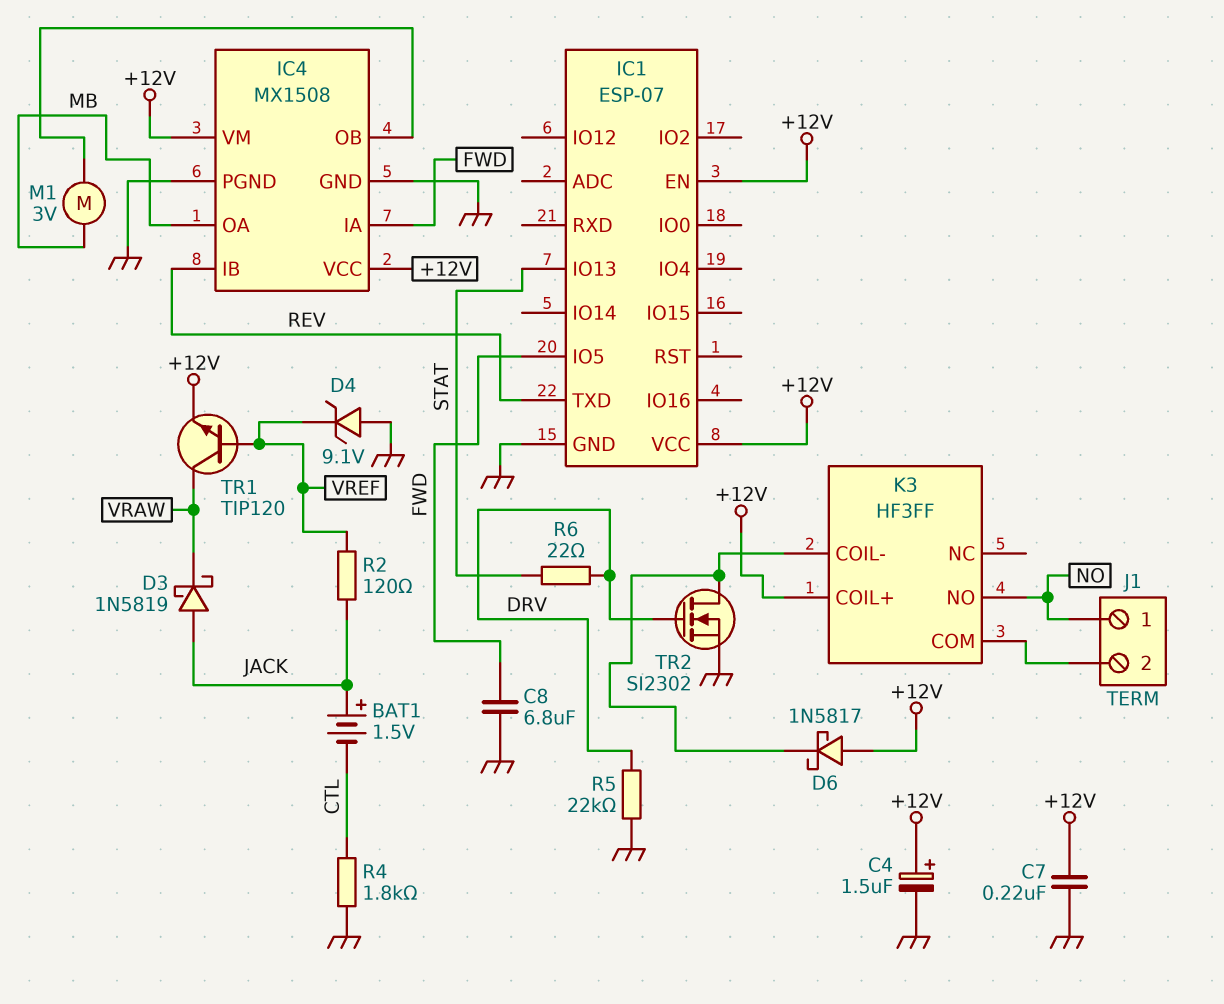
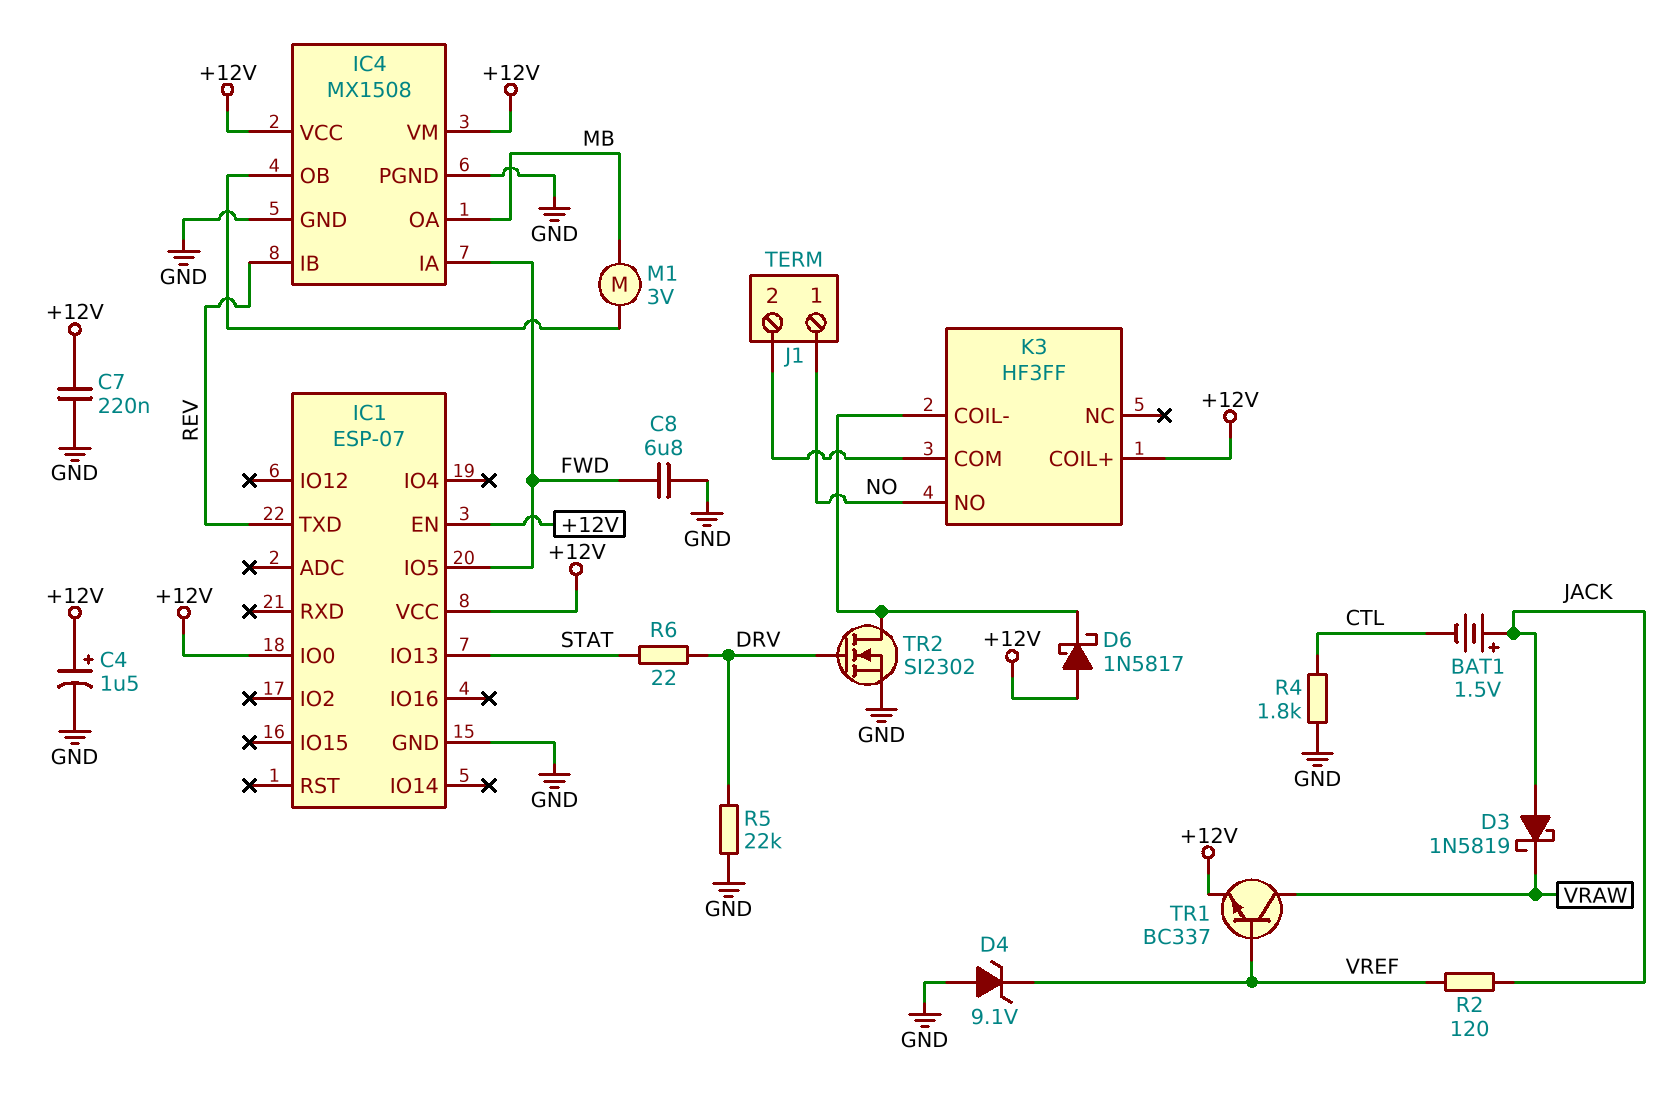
IC1 pin IO0: none -> +12V
TR1: NPN TIP120 (B VREF, C VRAW, E +12V) -> NPN BC337 (B VREF, C VRAW, E +12V)

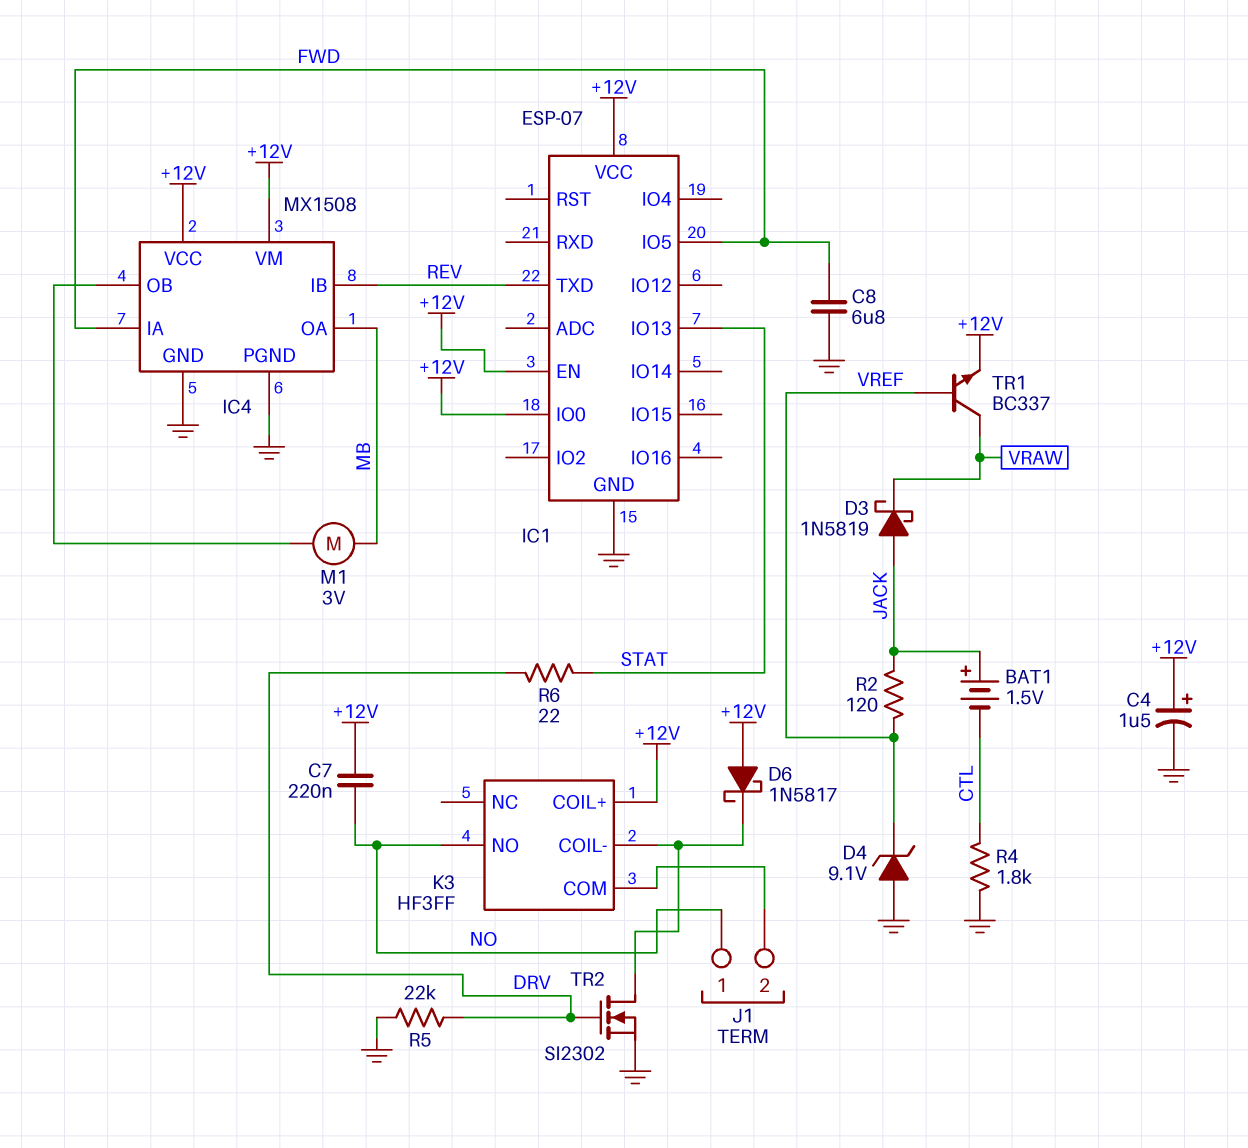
C7: 220nF (+12V, GND) -> 220nF (+12V, NO)

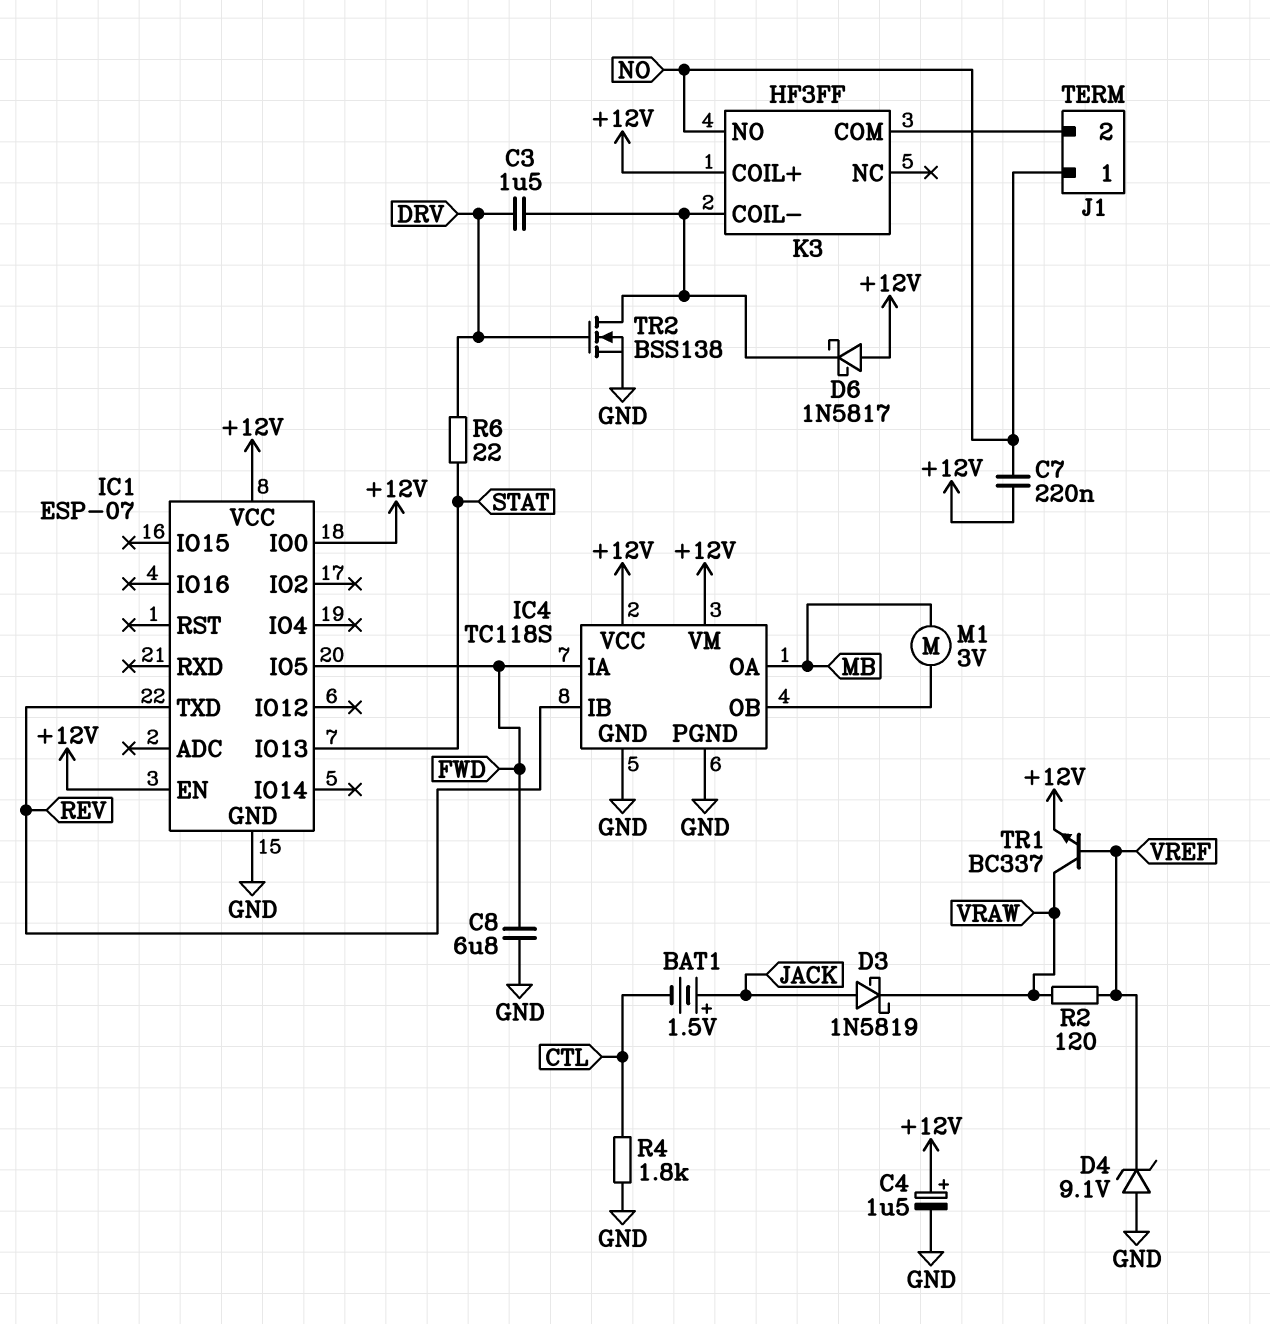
C3: none -> 1.5uF (DRV, K3/COIL-)
IC4: MX1508 -> TC118S
R2: 120 (JACK, VREF) -> 120 (VRAW, VREF)
R5: 22k (DRV, GND) -> none
TR2: NMOS SI2302 (G DRV, D K3/COIL-, S GND) -> NMOS BSS138 (G DRV, D K3/COIL-, S GND)

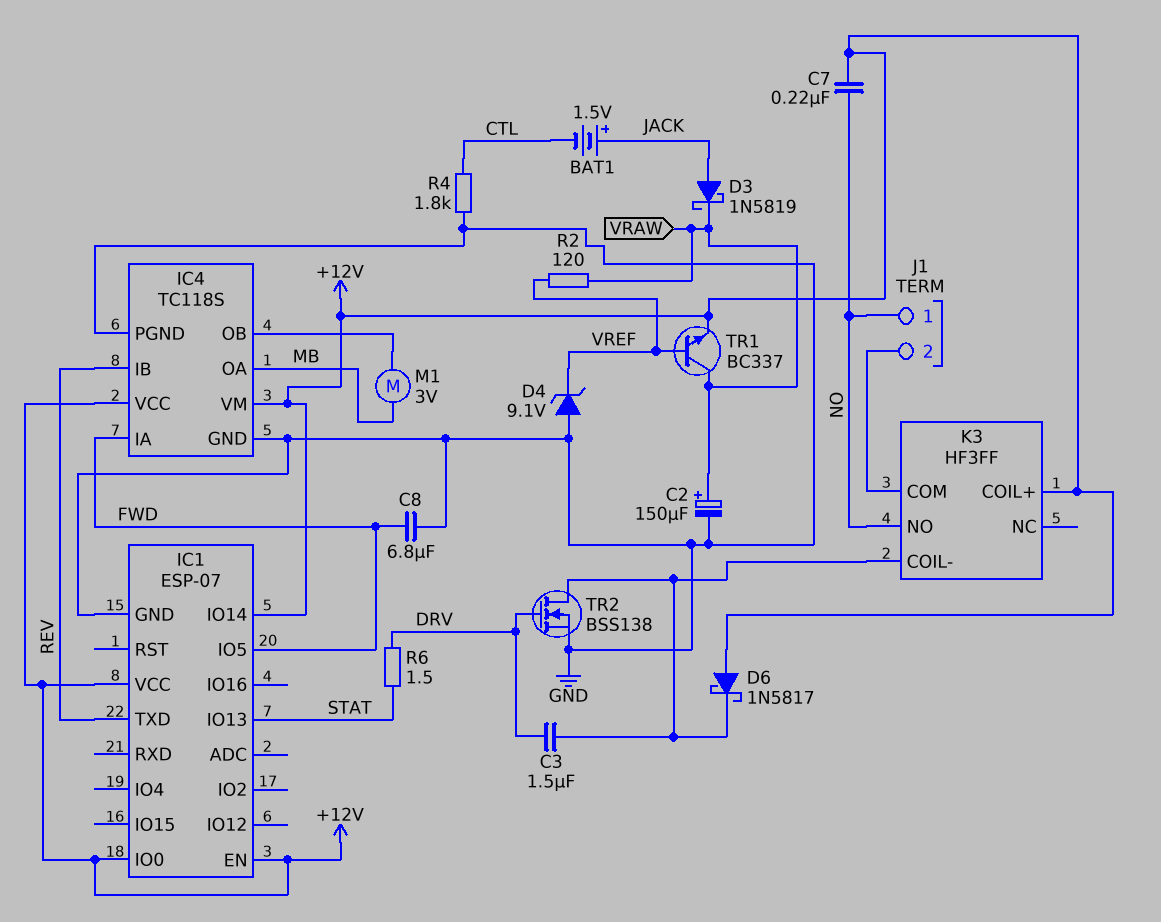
C2: none -> 150uF (plus VRAW, minus GND)
C4: 1.5uF (plus +12V, minus GND) -> none
IC1 pin IO14: none -> +12V
R6: 22 (DRV, STAT) -> 1.5 (DRV, STAT)

